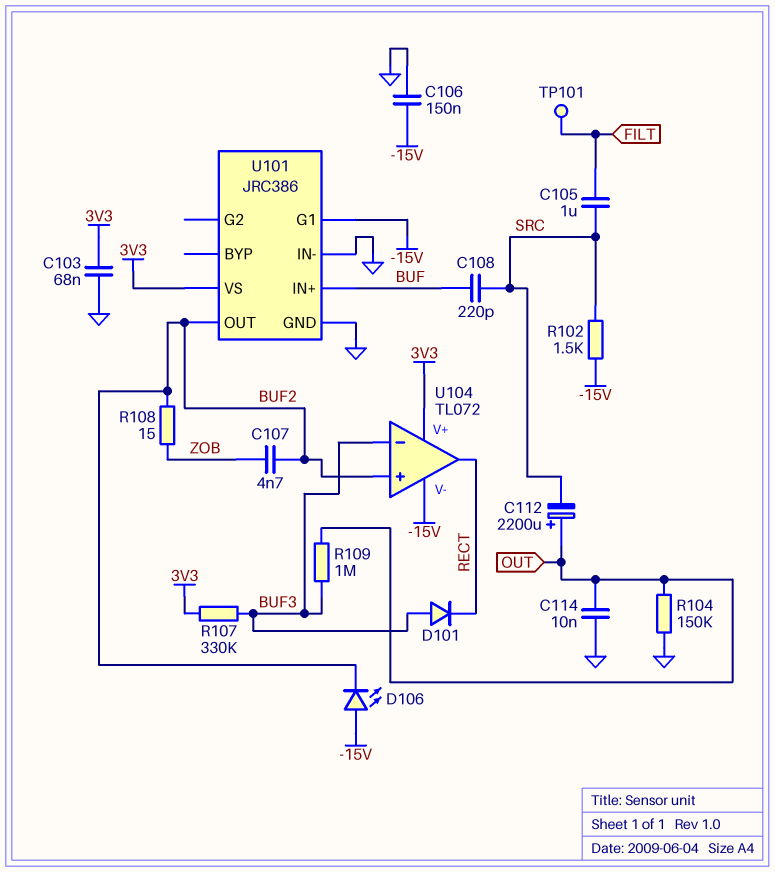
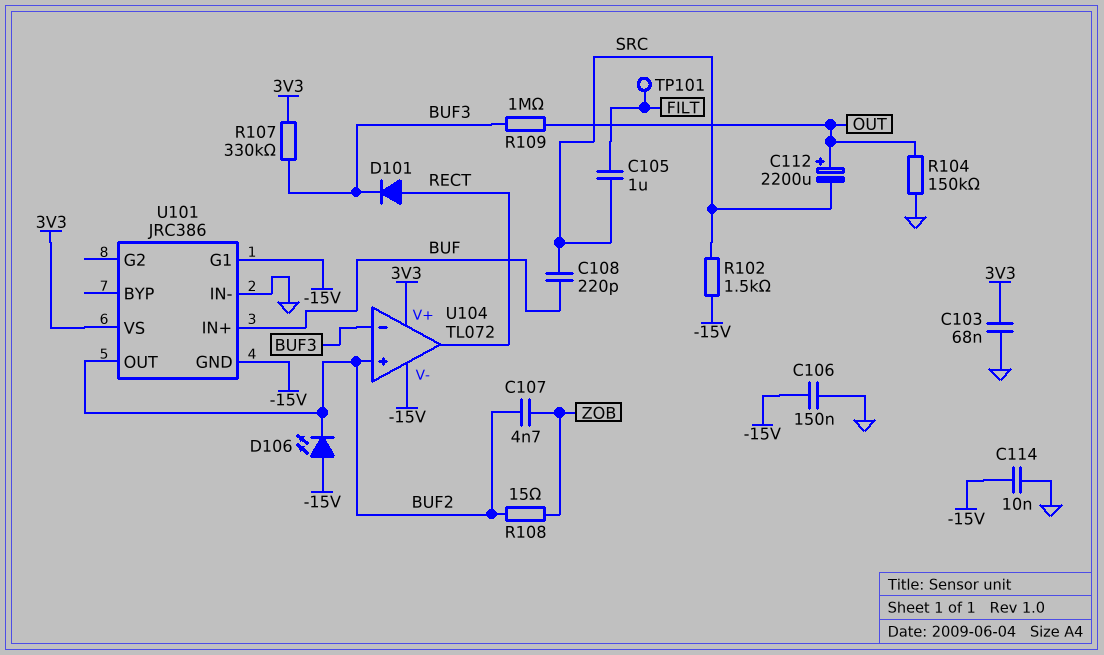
C114: 10nF (GND, OUT) -> 10nF (-15V, GND)
D101: diode (A BUF3, K RECT) -> diode (A RECT, K BUF3)
U101 pin GND: GND -> -15V

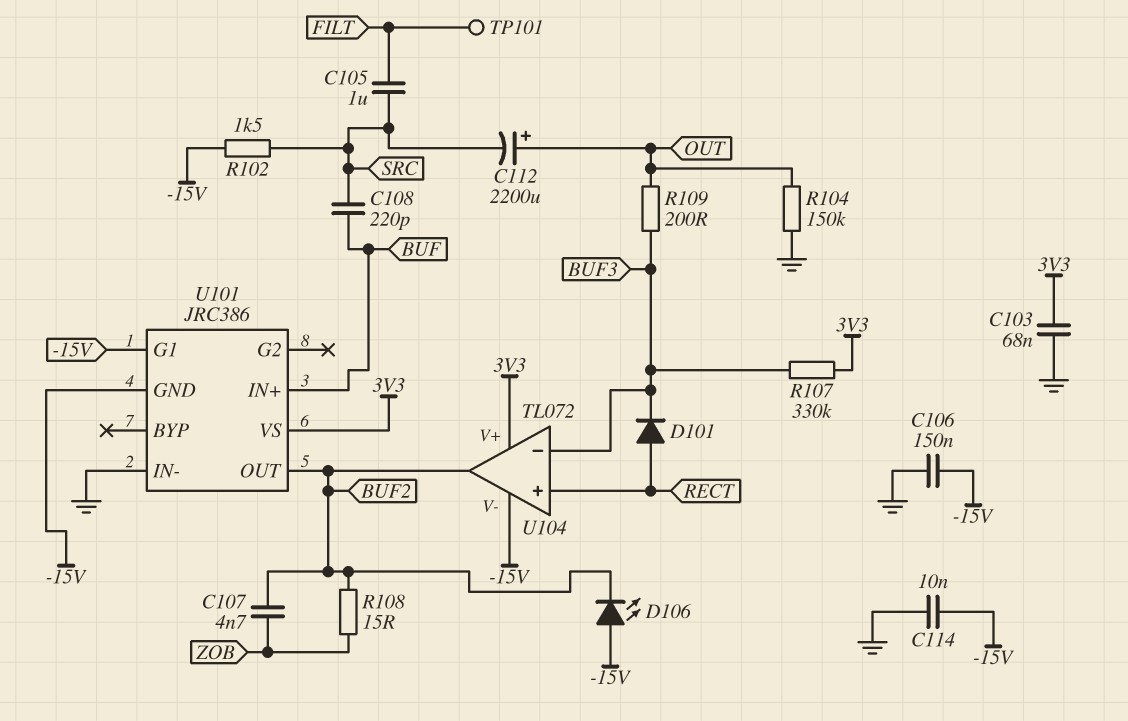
R109: 1M (BUF3, OUT) -> 200 (BUF3, OUT)
U104 pin in+: BUF2 -> RECT
U104 pin out: RECT -> BUF2

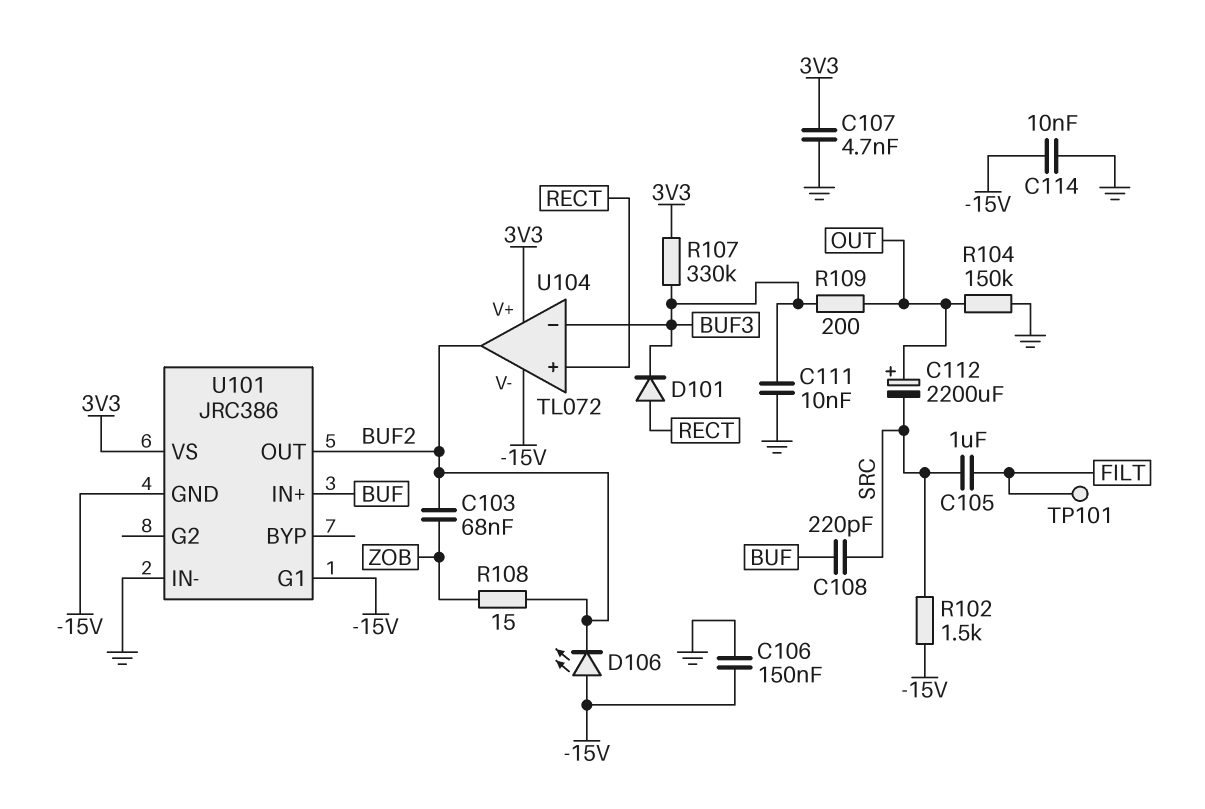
C103: 68nF (3V3, GND) -> 68nF (BUF2, ZOB)
C107: 4.7nF (BUF2, ZOB) -> 4.7nF (3V3, GND)
C111: none -> 10nF (BUF3, GND)

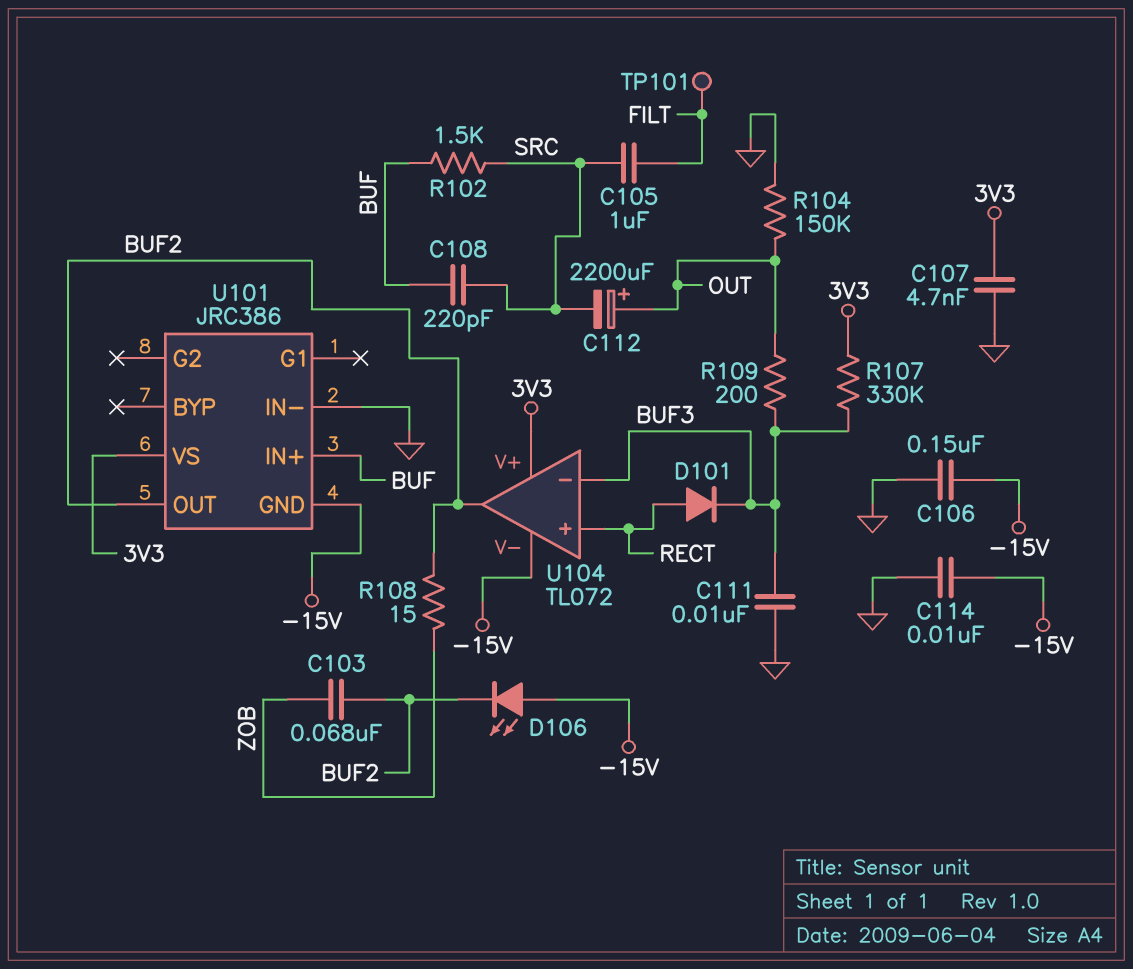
R102: 1.5k (-15V, SRC) -> 1.5k (BUF, SRC)
U101 pin G1: -15V -> none

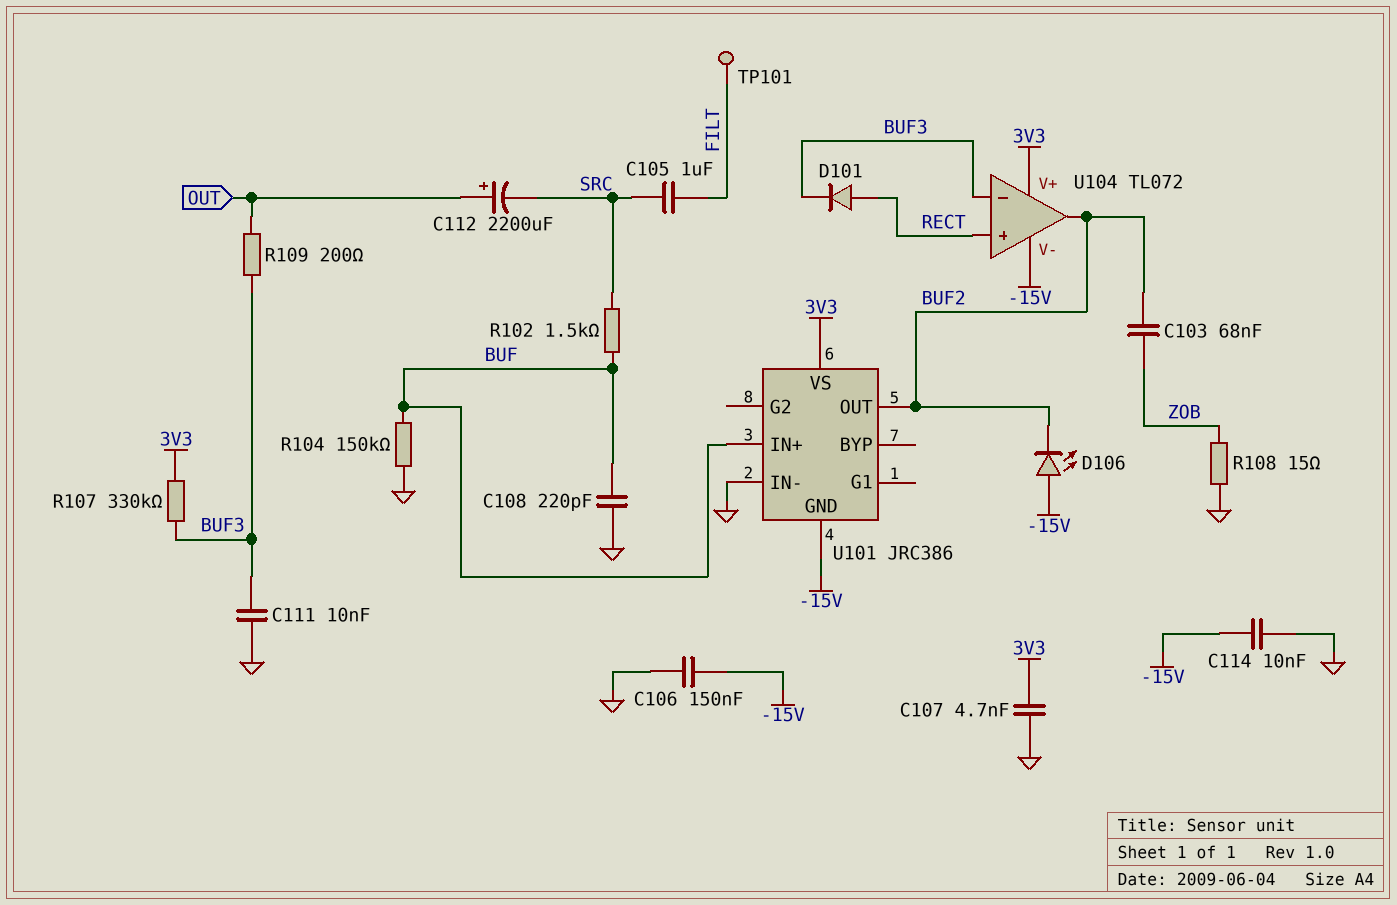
C108: 220pF (BUF, SRC) -> 220pF (BUF, GND)
R104: 150k (GND, OUT) -> 150k (BUF, GND)
R108: 15 (BUF2, ZOB) -> 15 (GND, ZOB)

